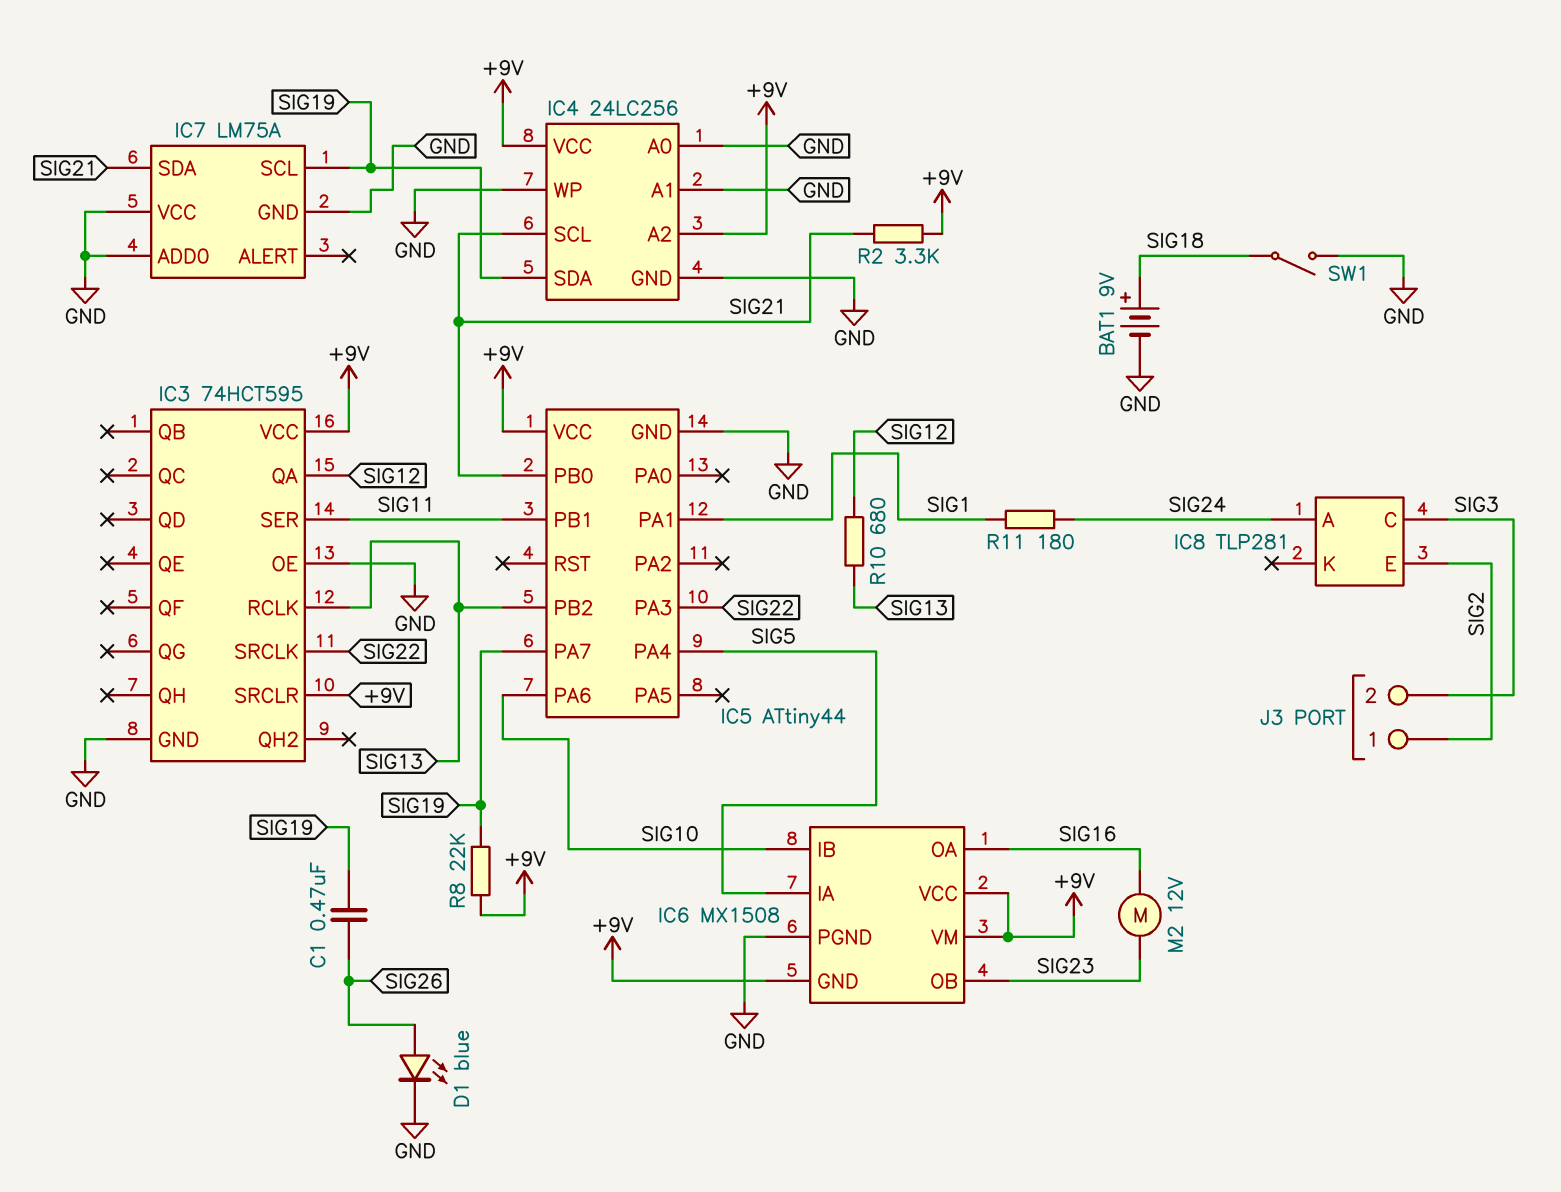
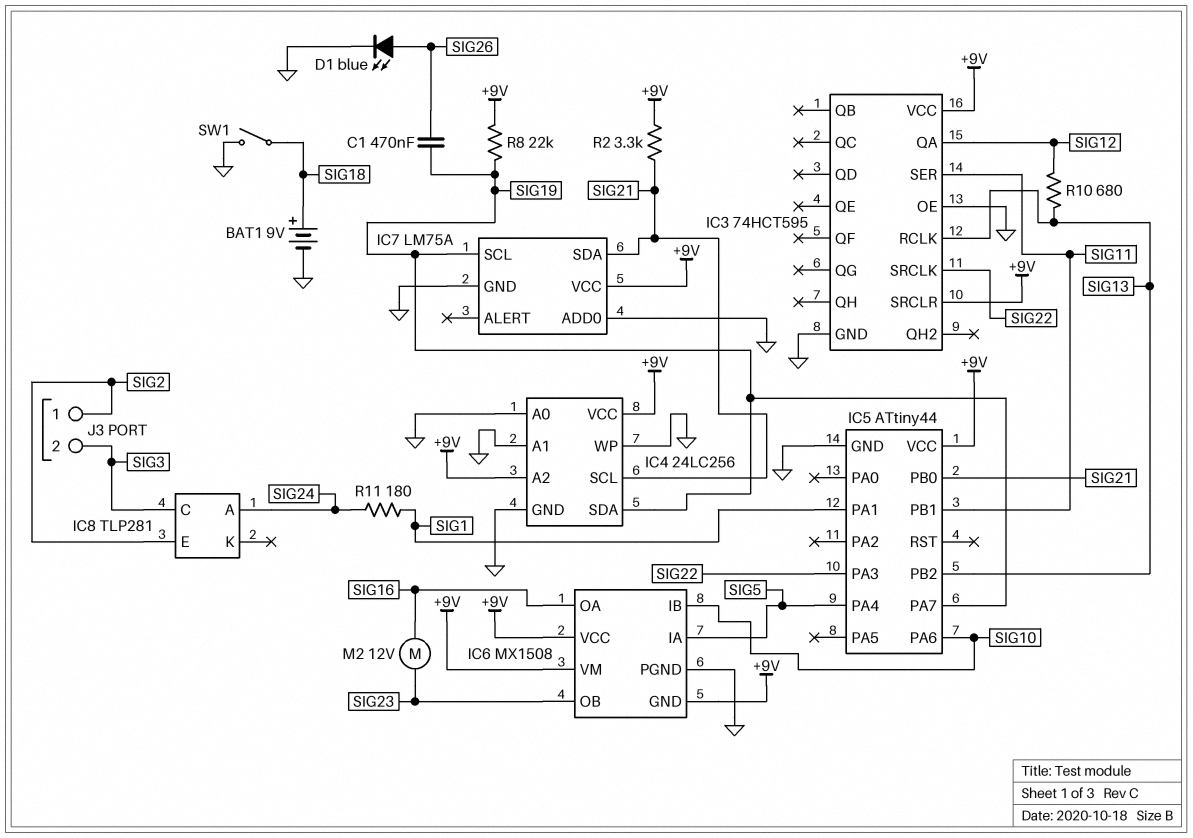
IC7 pin VCC: GND -> +9V

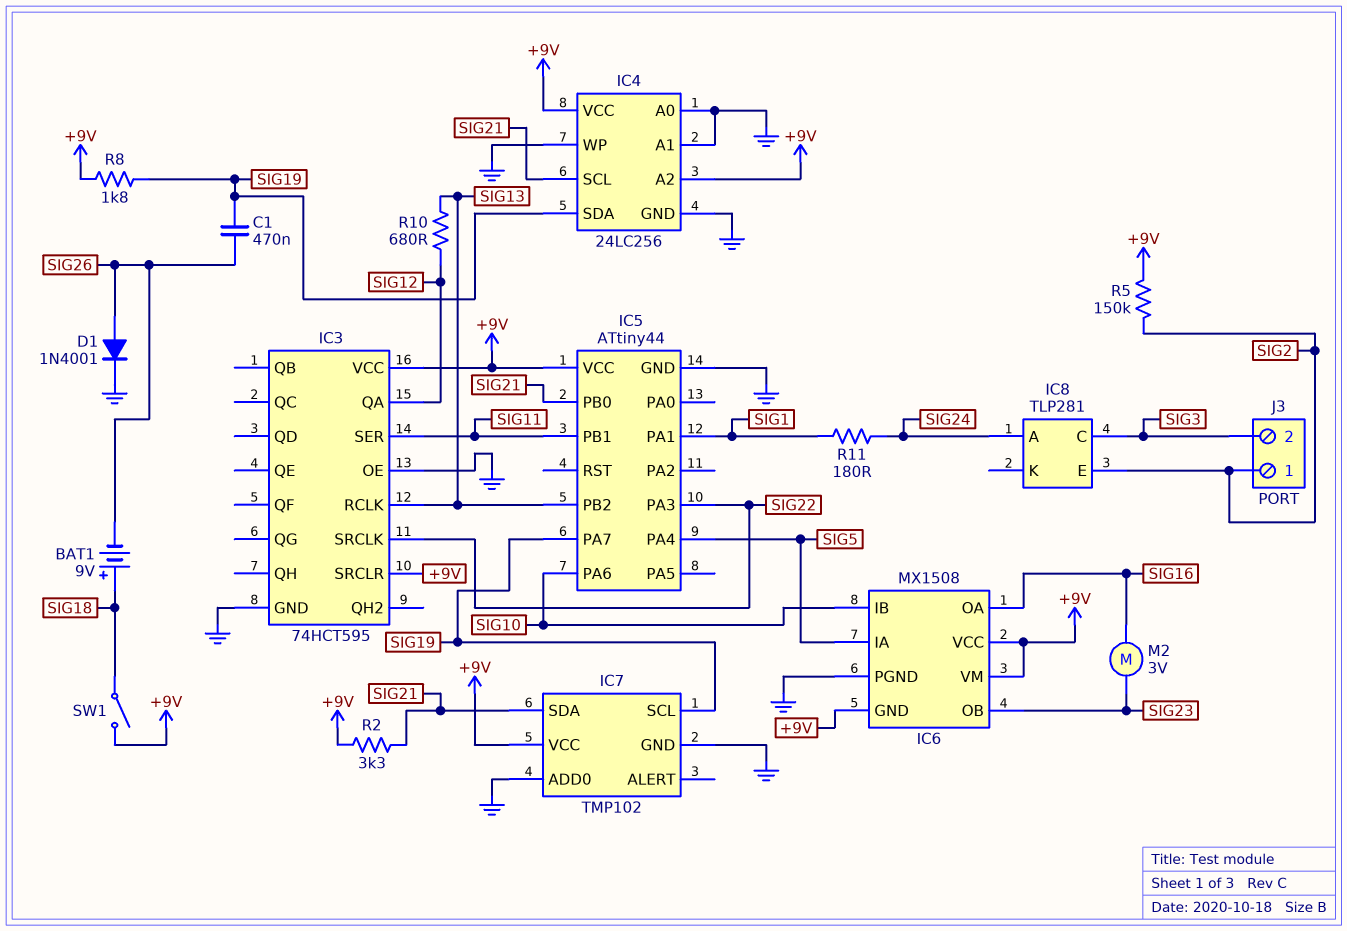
BAT1: 9V (plus SIG18, minus GND) -> 9V (plus SIG18, minus SIG26)
D1: LED blue (A SIG26, K GND) -> diode 1N4001 (A SIG26, K GND)
IC7: LM75A -> TMP102
M2: motor 12V (SIG16, SIG23) -> motor 3V (SIG16, SIG23)
R5: none -> 150k (+9V, SIG2)
R8: 22k (+9V, SIG19) -> 1.8k (+9V, SIG19)
SW1: switch (GND, SIG18) -> switch (+9V, SIG18)

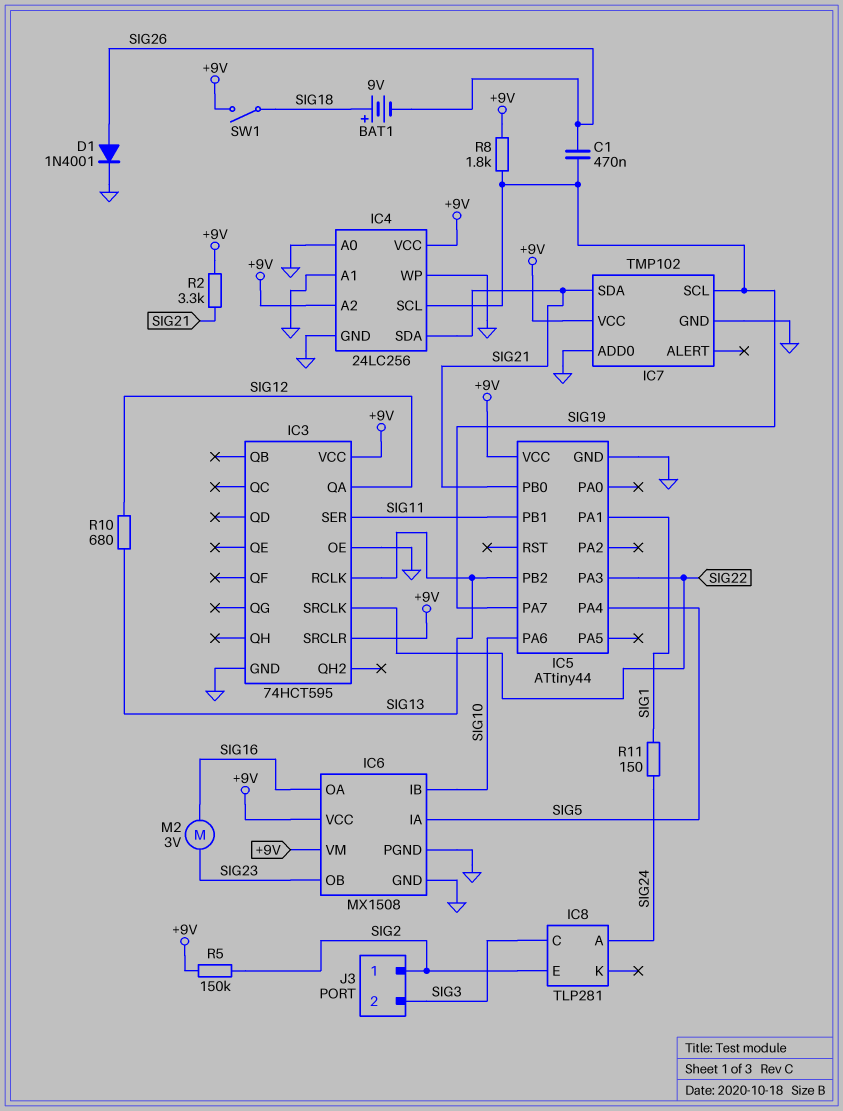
IC4 pin SCL: SIG21 -> SIG19
IC4 pin SDA: SIG19 -> SIG21
IC6 pin GND: +9V -> GND
R11: 180 (SIG1, SIG24) -> 150 (SIG1, SIG24)

